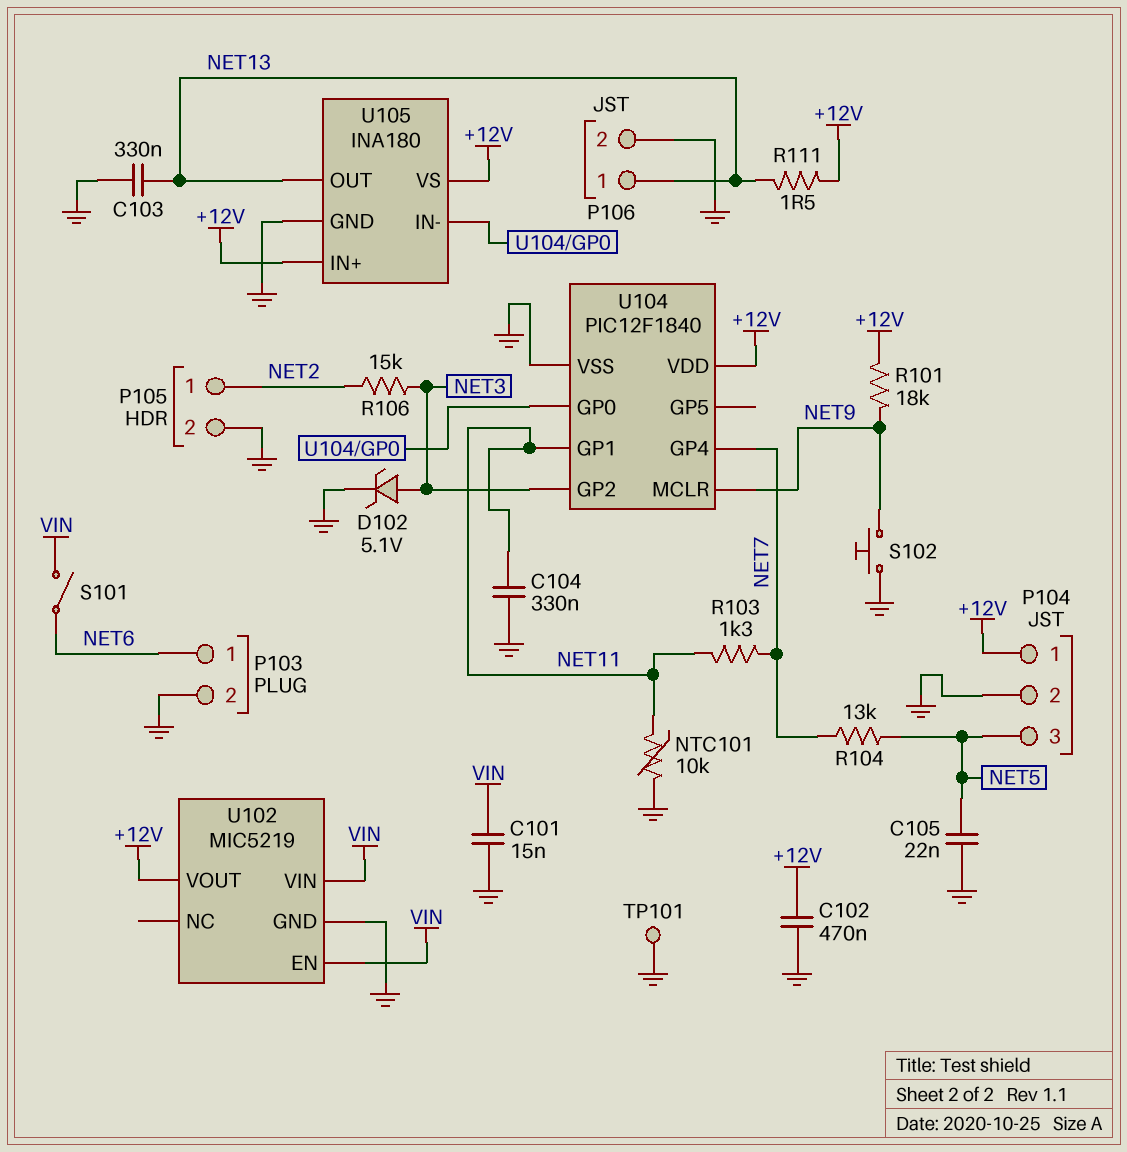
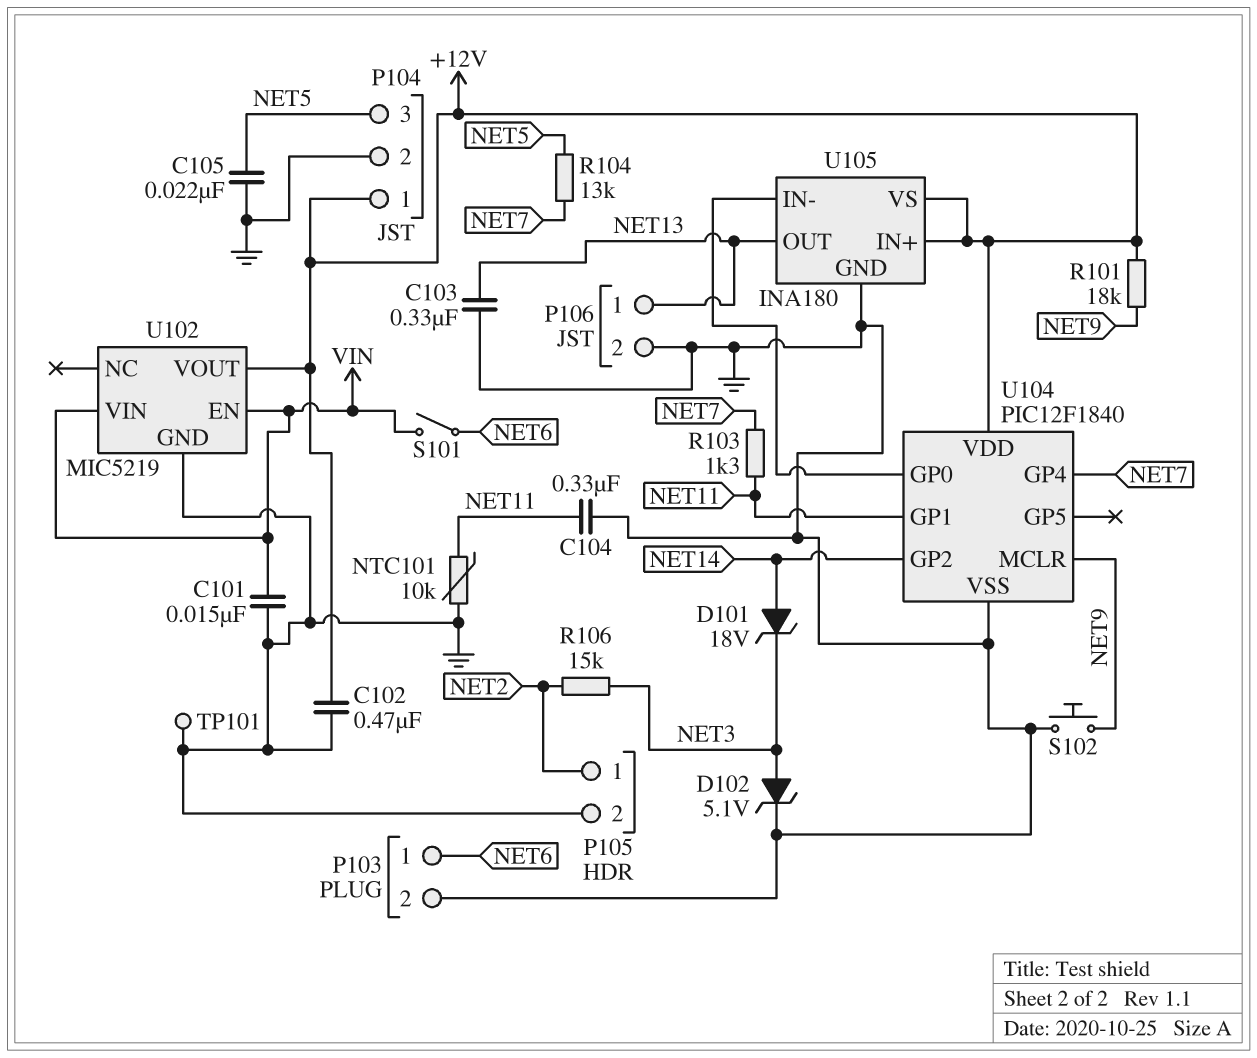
D101: none -> zener 18V (A NET14, K NET3)
R111: 1.5 (+12V, NET13) -> none
U104 pin GP2: NET3 -> NET14

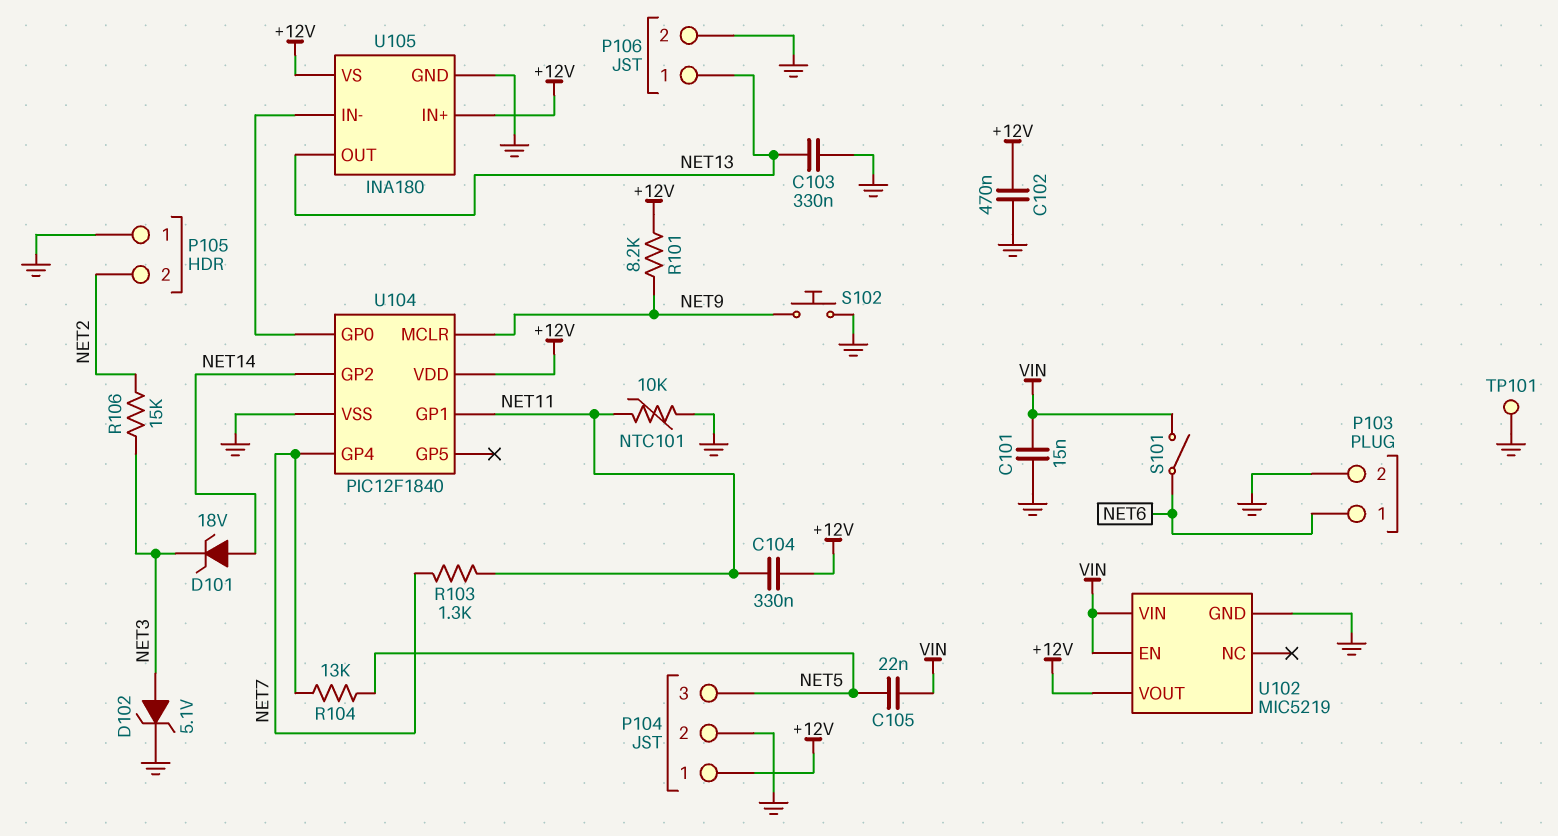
C104: 330nF (GND, NET11) -> 330nF (+12V, NET11)
C105: 22nF (GND, NET5) -> 22nF (NET5, VIN)
P105 pin 1: NET2 -> GND
P105 pin 2: GND -> NET2
R101: 18k (+12V, NET9) -> 8.2k (+12V, NET9)

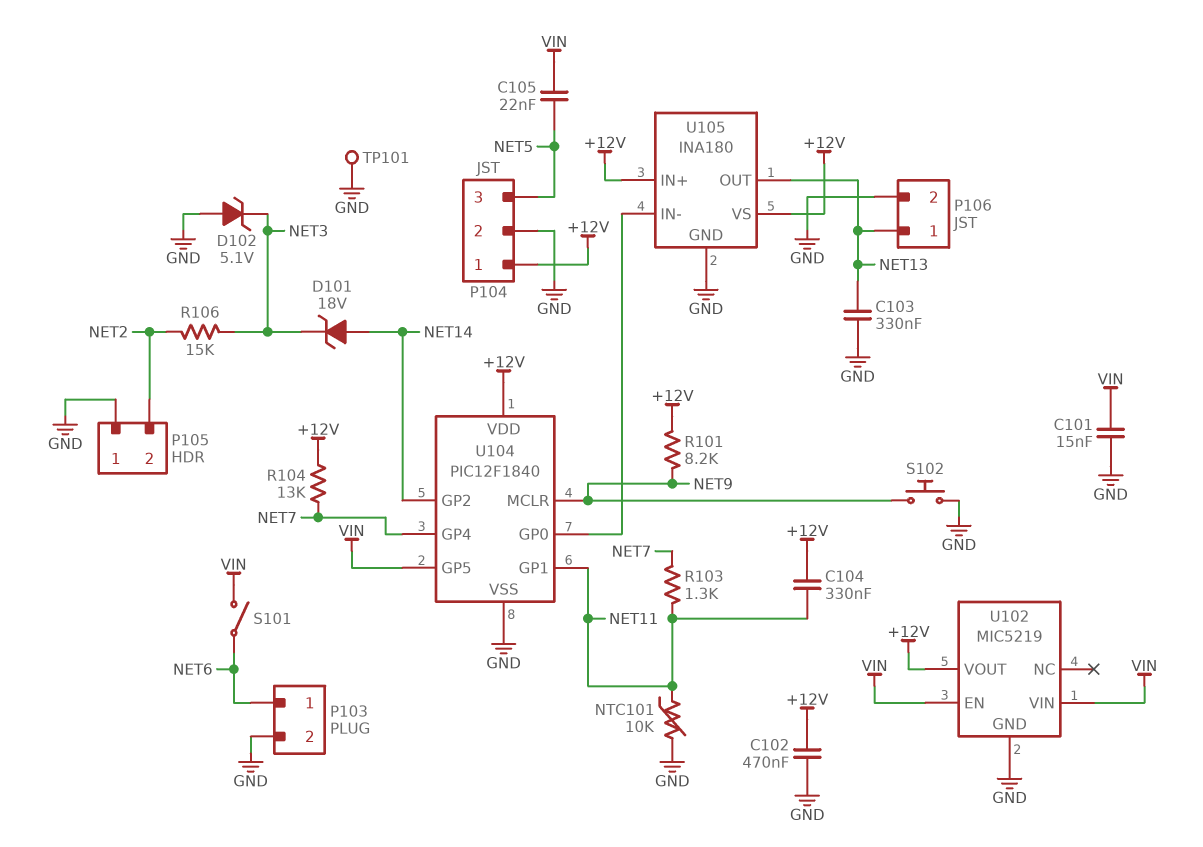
D102: zener 5.1V (A NET3, K GND) -> zener 5.1V (A GND, K NET3)
R104: 13k (NET5, NET7) -> 13k (+12V, NET7)
U104 pin GP5: none -> VIN

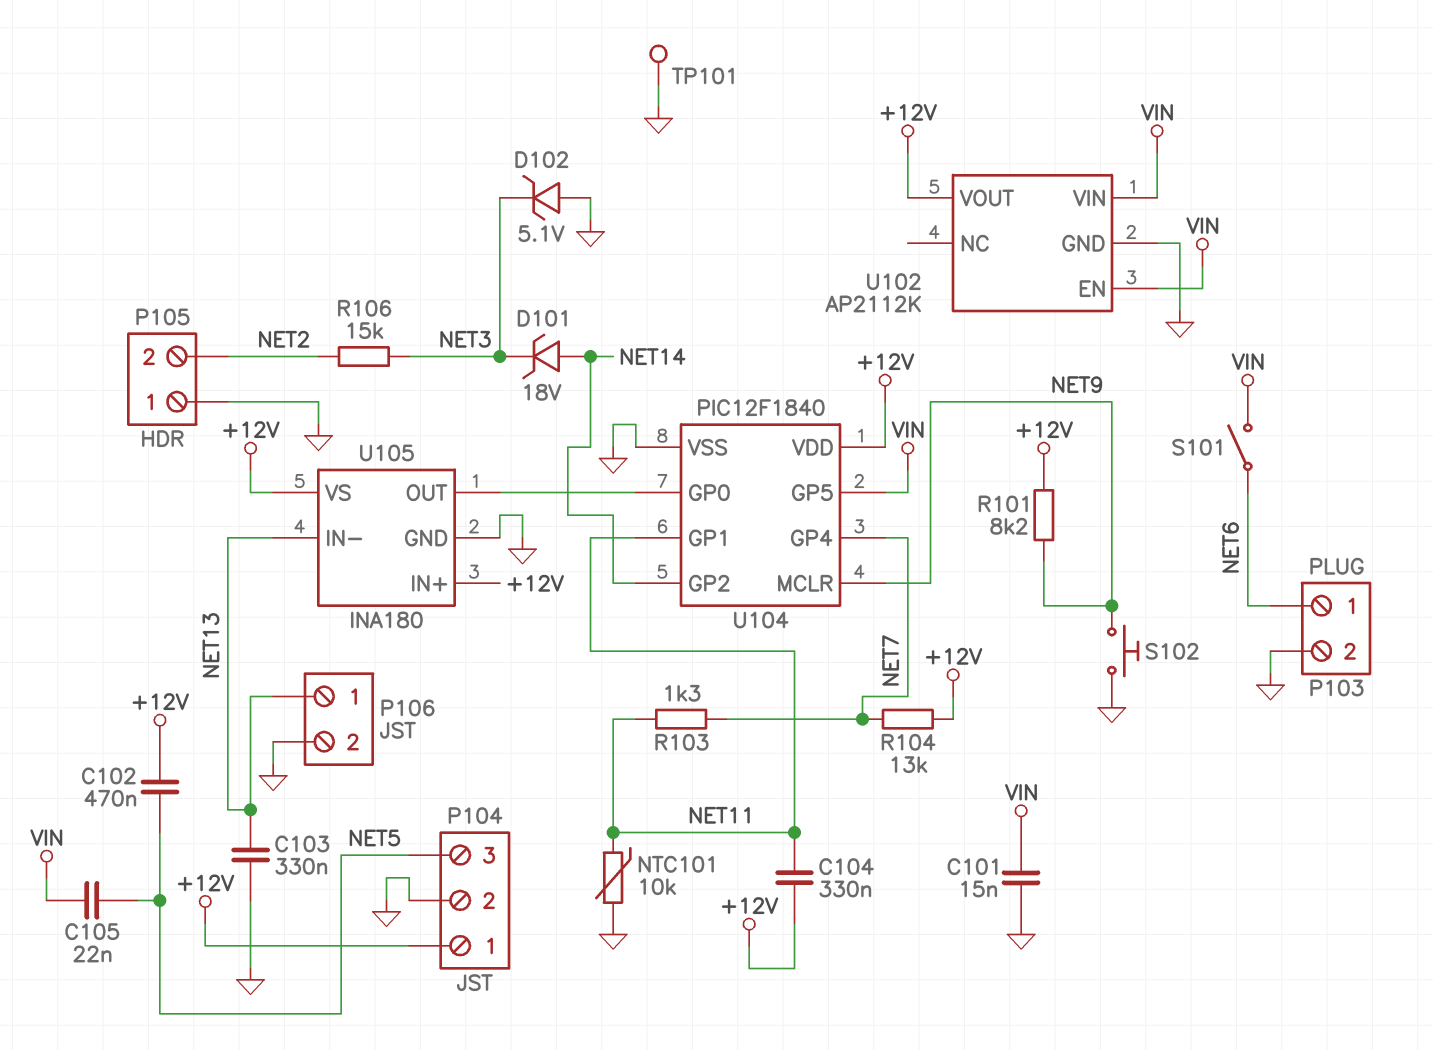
C102: 470nF (+12V, GND) -> 470nF (+12V, NET5)
U102: MIC5219 -> AP2112K
U105 pin IN-: U104/GP0 -> NET13
U105 pin OUT: NET13 -> U104/GP0

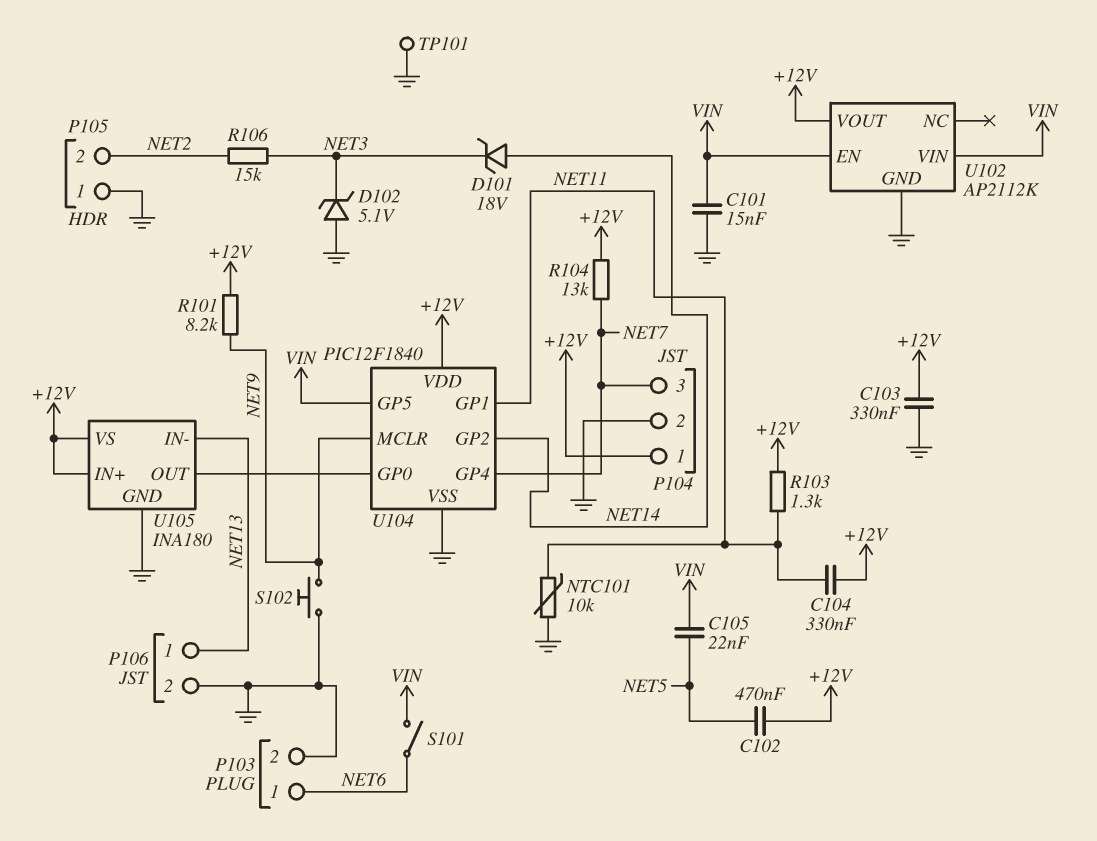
C103: 330nF (GND, NET13) -> 330nF (+12V, GND)
P104 pin 3: NET5 -> NET7
R103: 1.3k (NET7, NET11) -> 1.3k (+12V, NET11)

